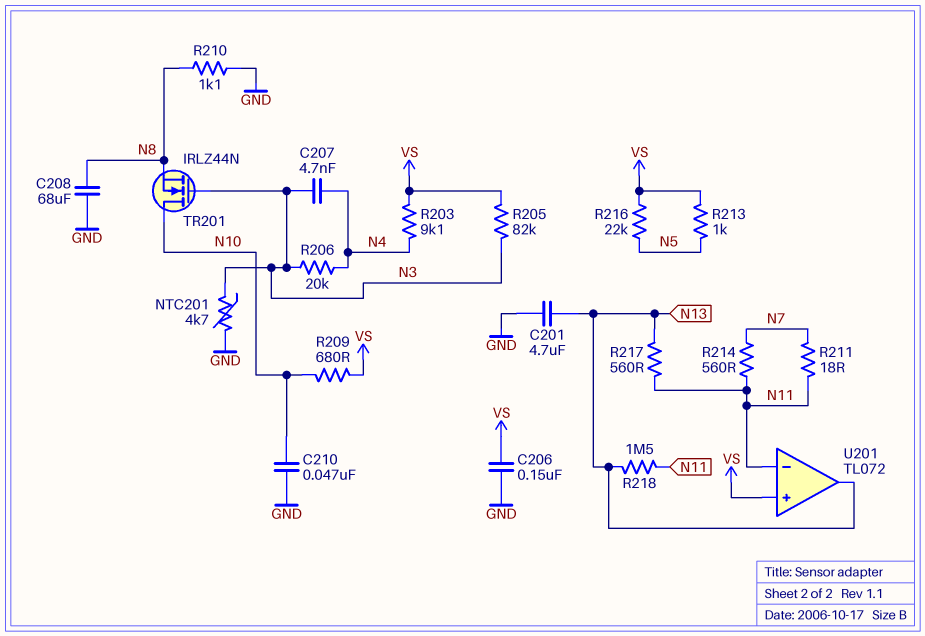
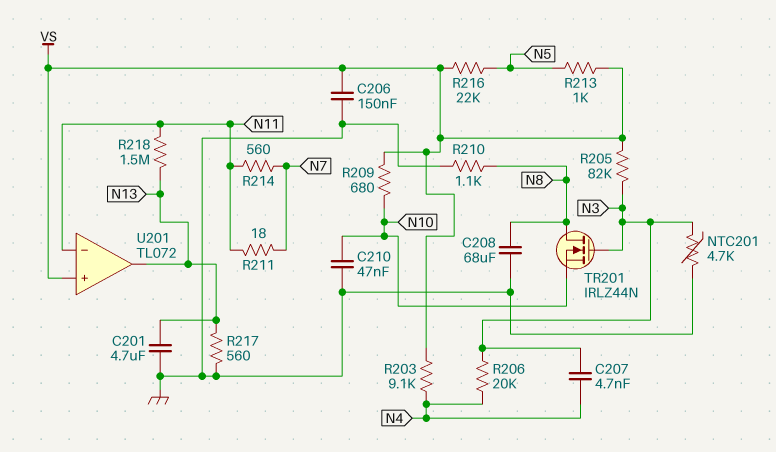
R217: 560 (N11, N13) -> 560 (GND, N13)
TR201: NMOS IRLZ44N (G N3, D N10, S N8) -> NMOS IRLZ44N (G N3, D N8, S N10)

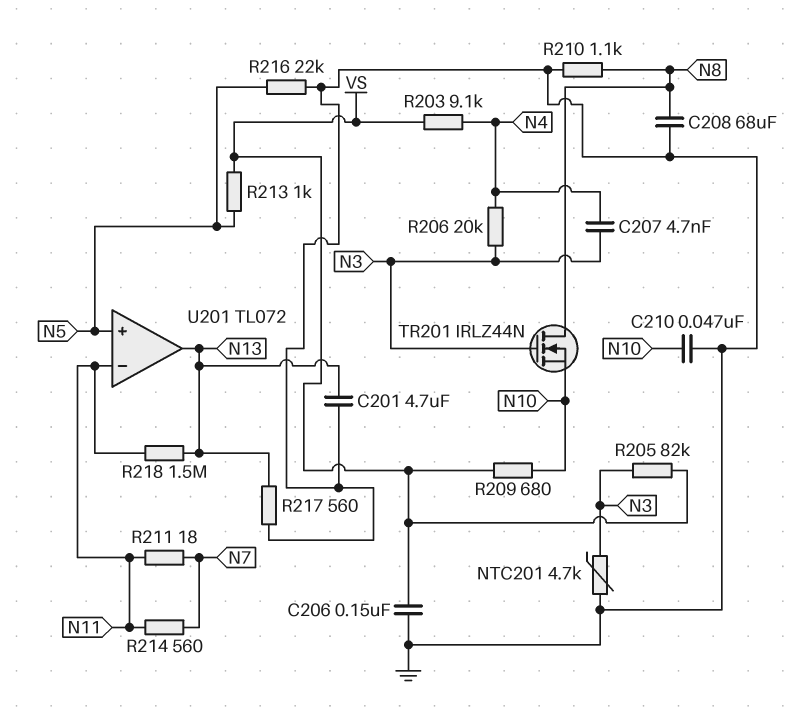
R216: 22k (N5, VS) -> 22k (GND, N5)
U201 pin in+: VS -> N5

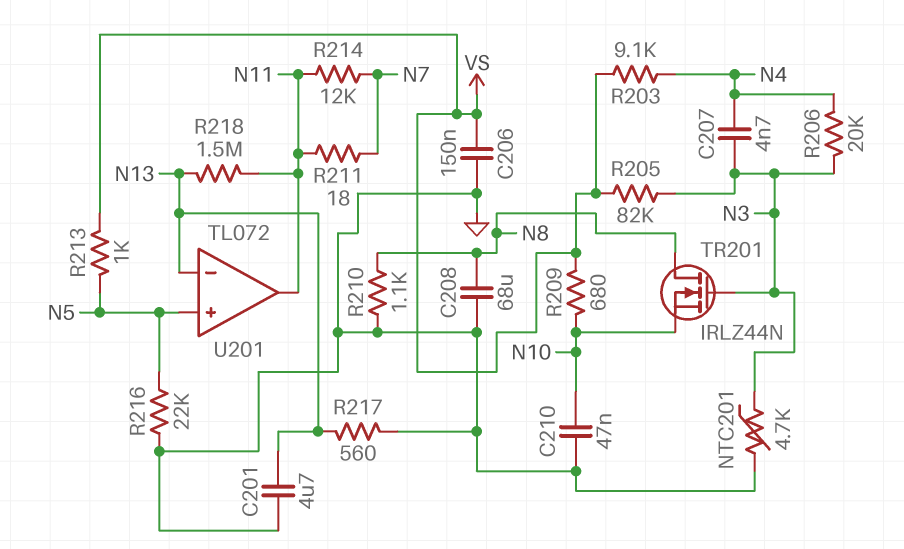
R214: 560 (N7, N11) -> 12k (N7, N11)
U201 pin in-: N11 -> N13
U201 pin out: N13 -> N11

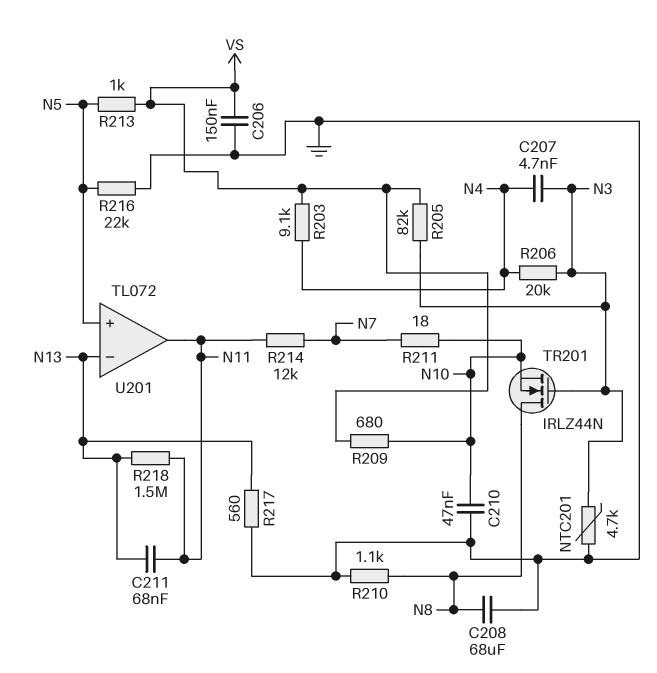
C201: 4.7uF (GND, N13) -> none
C211: none -> 68nF (N11, N13)
R211: 18 (N7, N11) -> 18 (N7, N10)

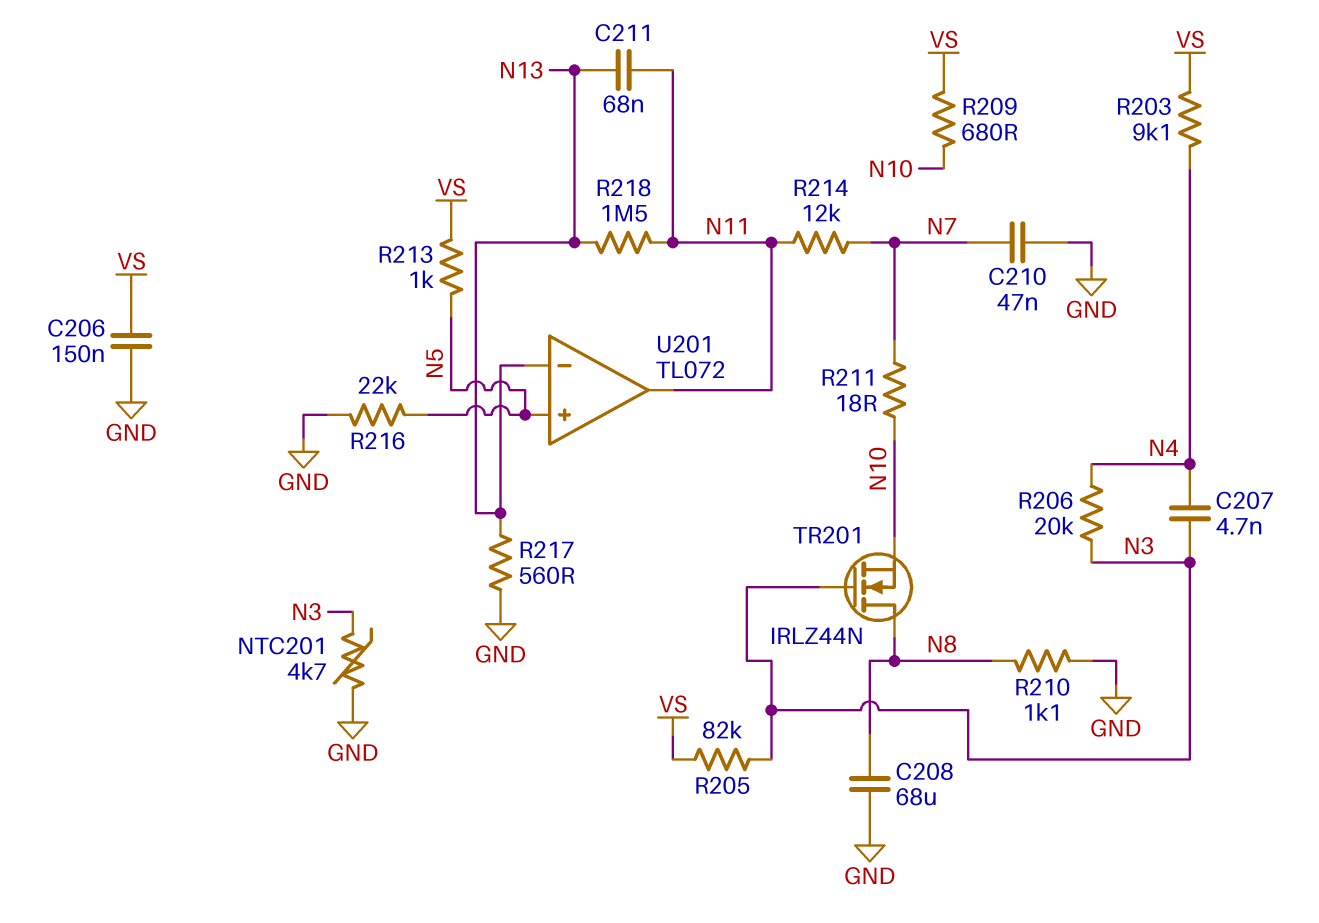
C210: 47nF (GND, N10) -> 47nF (GND, N7)

